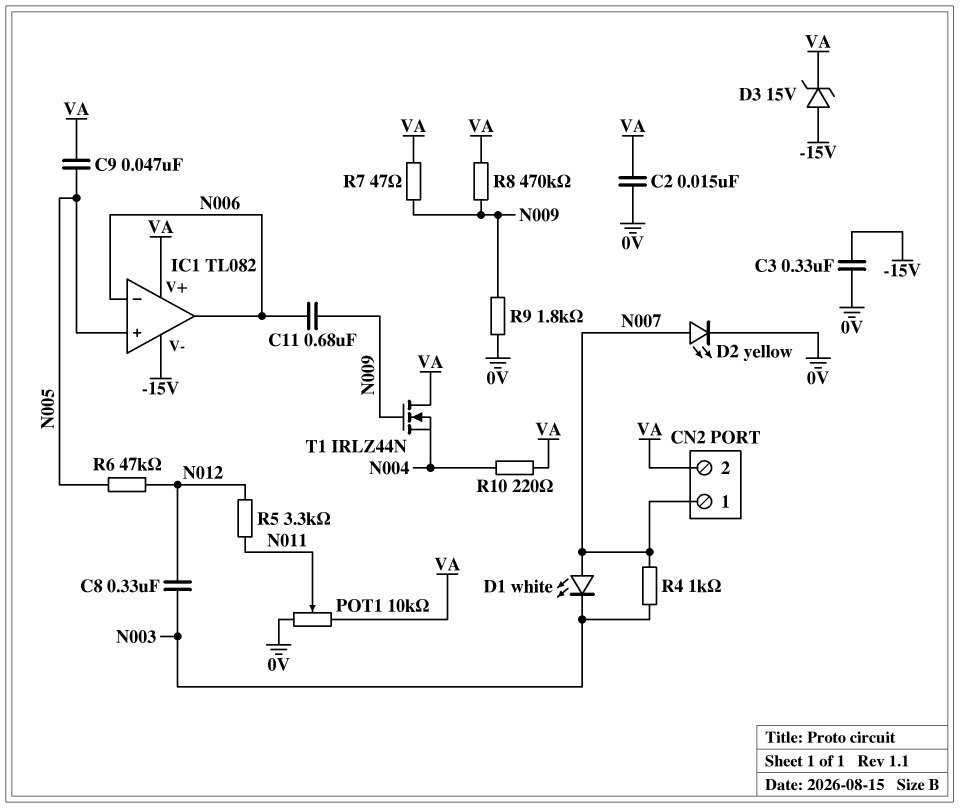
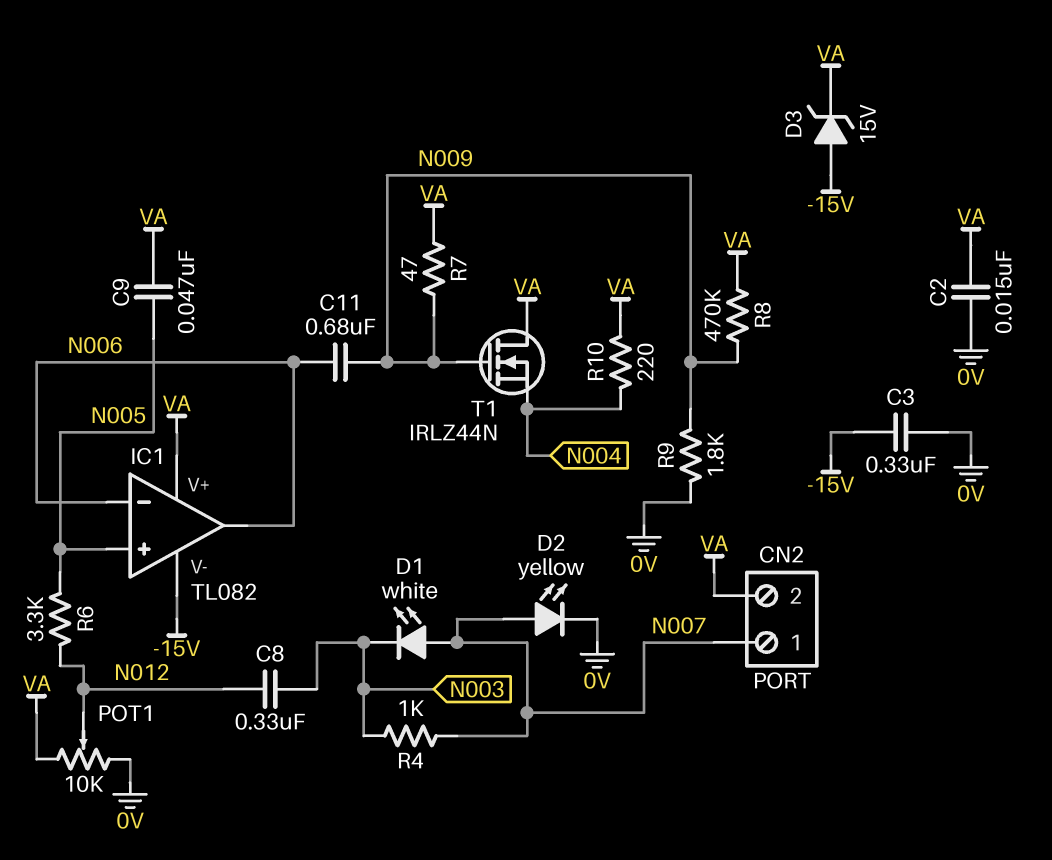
POT1: 10k (0V, VA, wiper N011) -> 10k (0V, VA, wiper N012)
R5: 3.3k (N011, N012) -> none
R6: 47k (N005, N012) -> 3.3k (N005, N012)

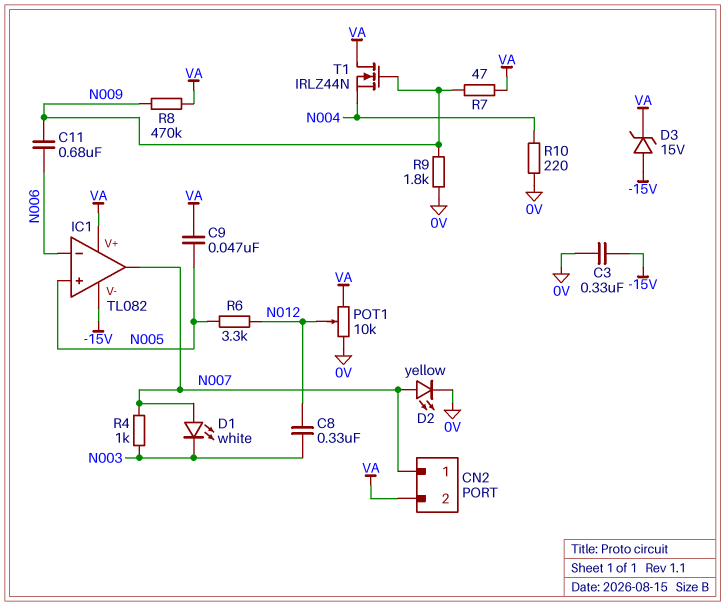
C2: 15nF (0V, VA) -> none
IC1 pin out: N006 -> N007
R10: 220 (N004, VA) -> 220 (0V, N004)

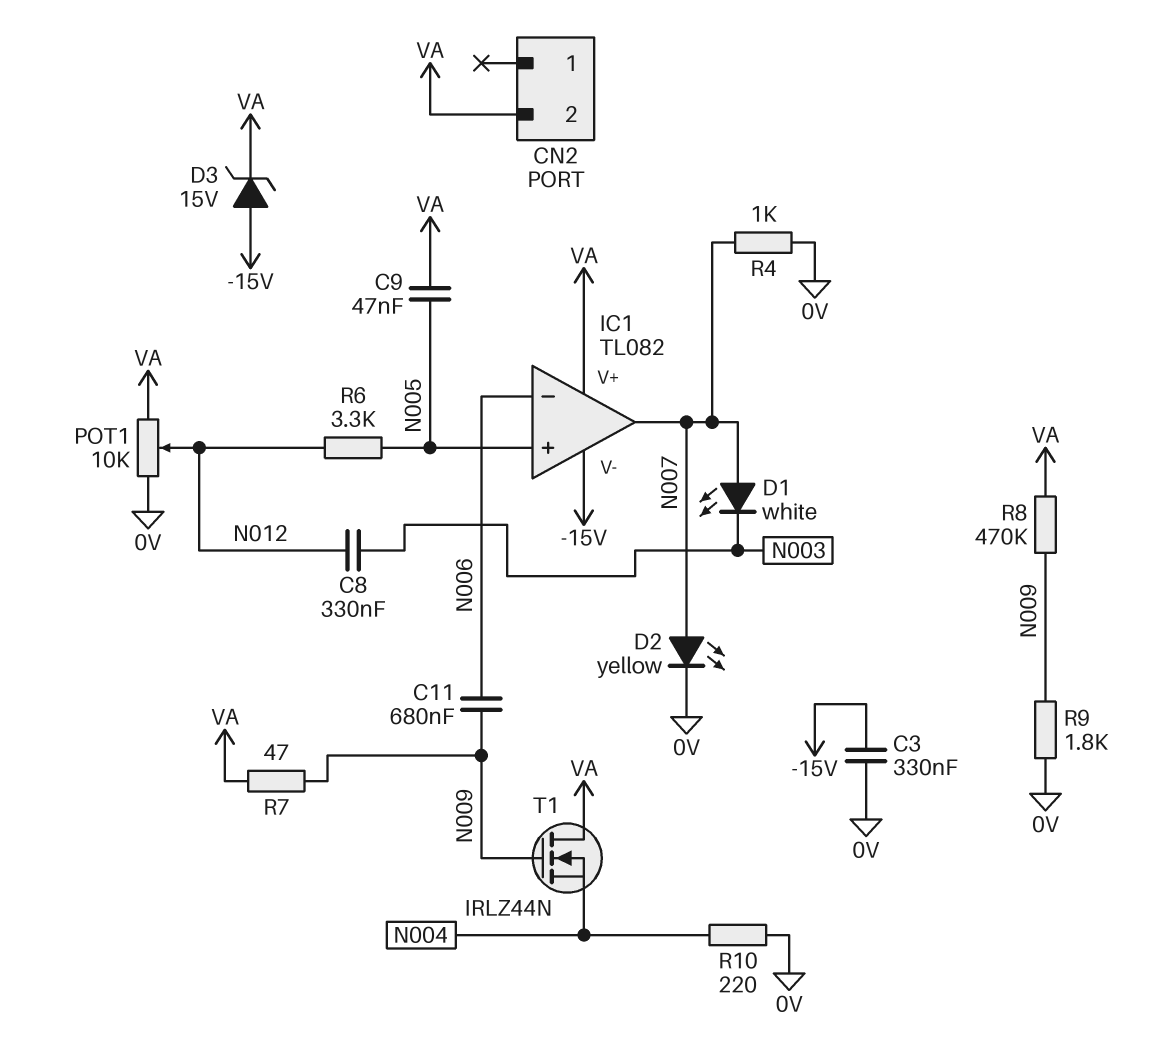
CN2 pin 1: N007 -> none
R4: 1k (N003, N007) -> 1k (0V, N007)

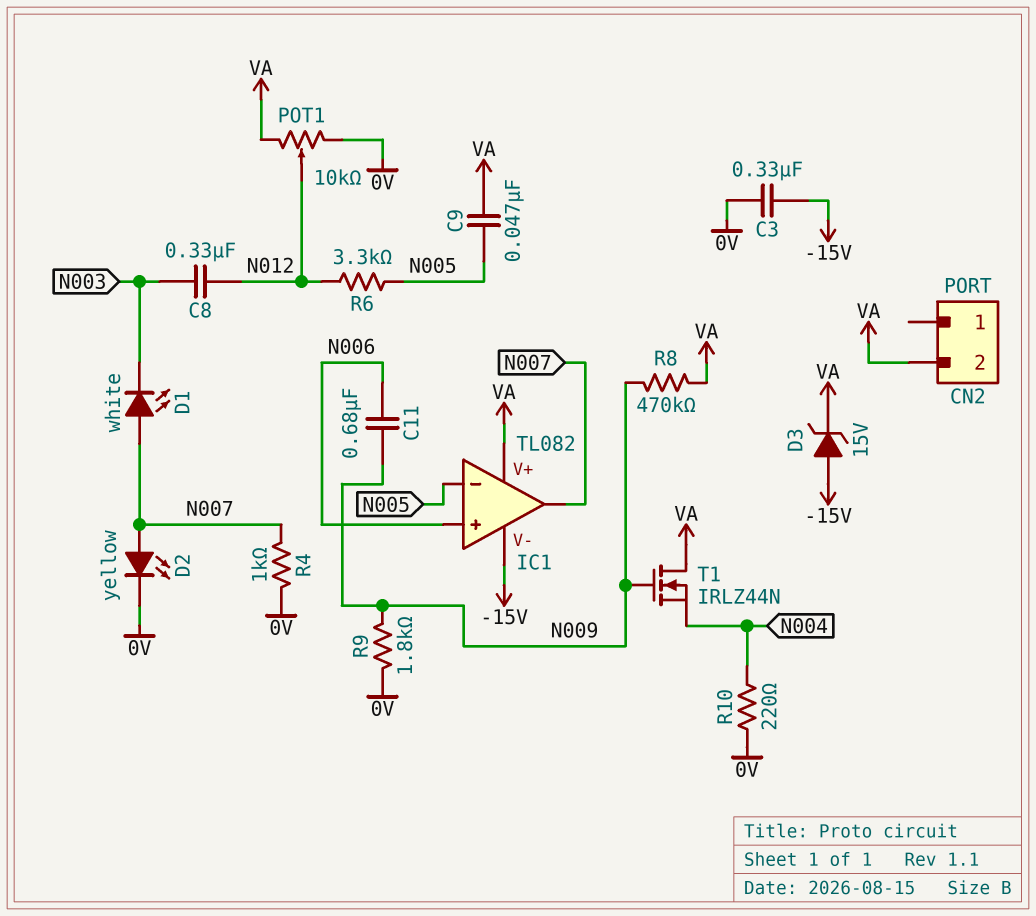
IC1 pin in+: N005 -> N006
IC1 pin in-: N006 -> N005
R7: 47 (N009, VA) -> none

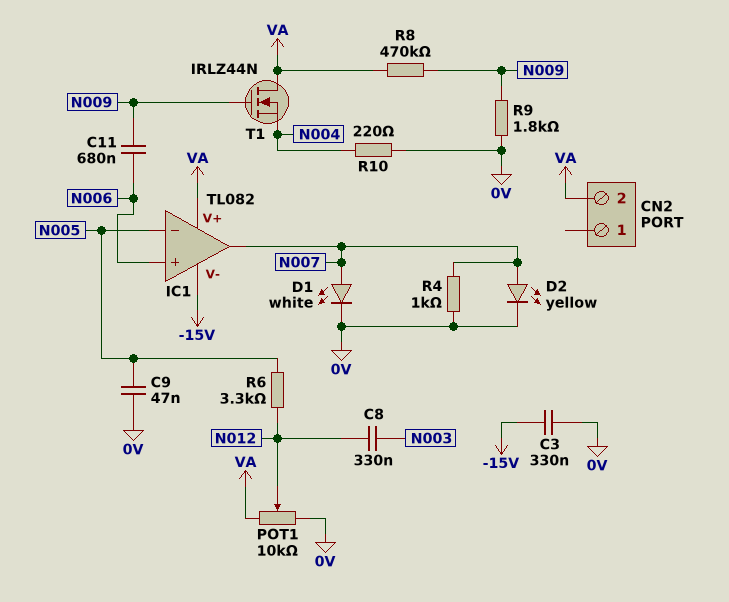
C9: 47nF (N005, VA) -> 47nF (0V, N005)
D1: LED white (A N007, K N003) -> LED white (A N007, K 0V)
D3: zener 15V (A -15V, K VA) -> none

